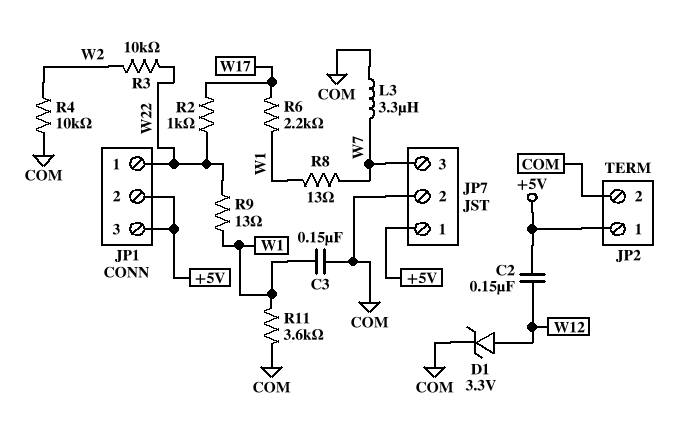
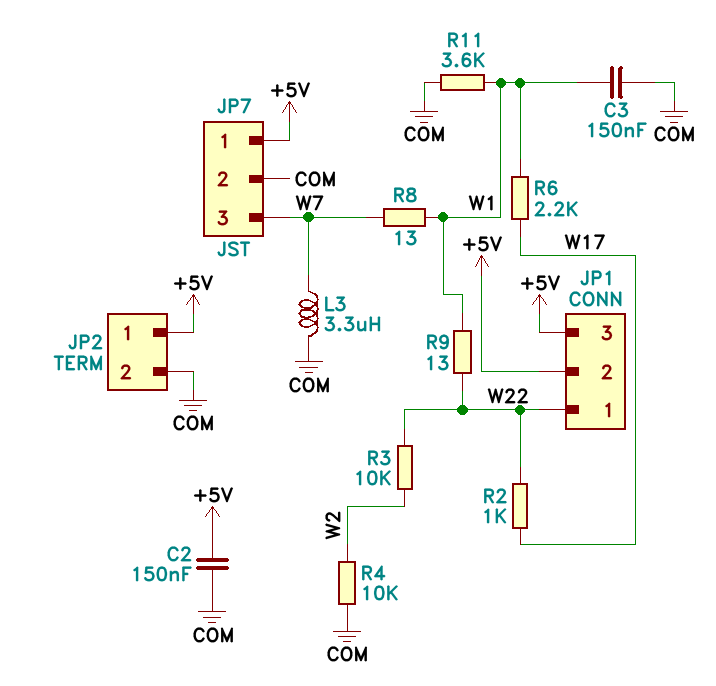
C2: 150nF (+5V, W12) -> 150nF (+5V, COM)
D1: zener 3.3V (A W12, K COM) -> none

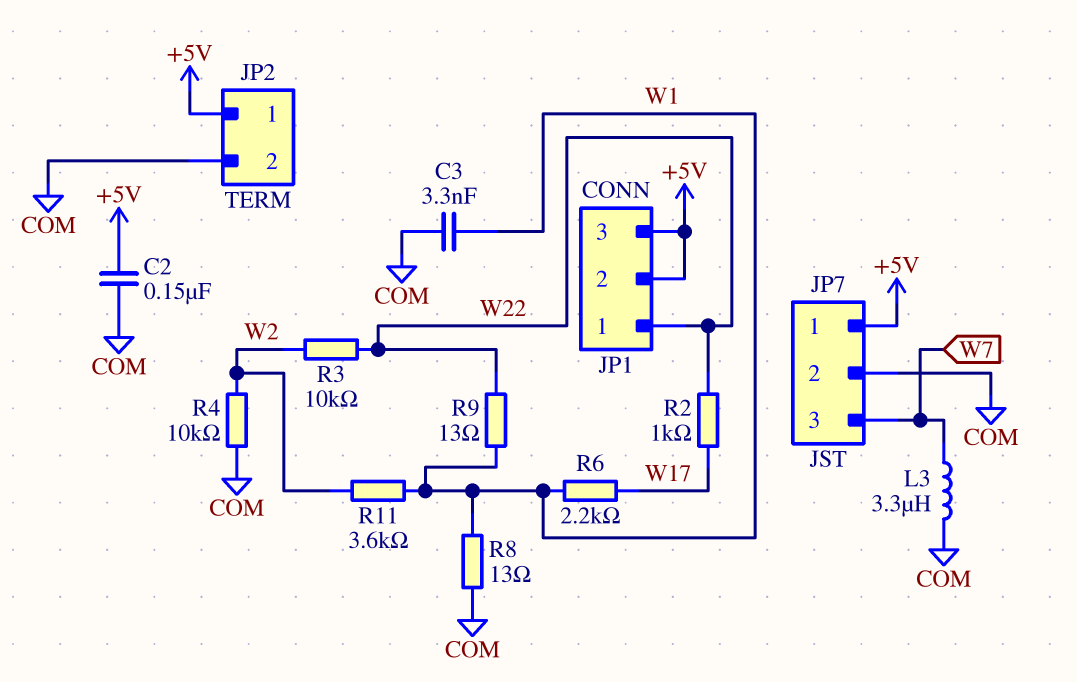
C3: 150nF (COM, W1) -> 3.3nF (COM, W1)
R8: 13 (W1, W7) -> 13 (COM, W1)
R11: 3.6k (COM, W1) -> 3.6k (W1, W2)

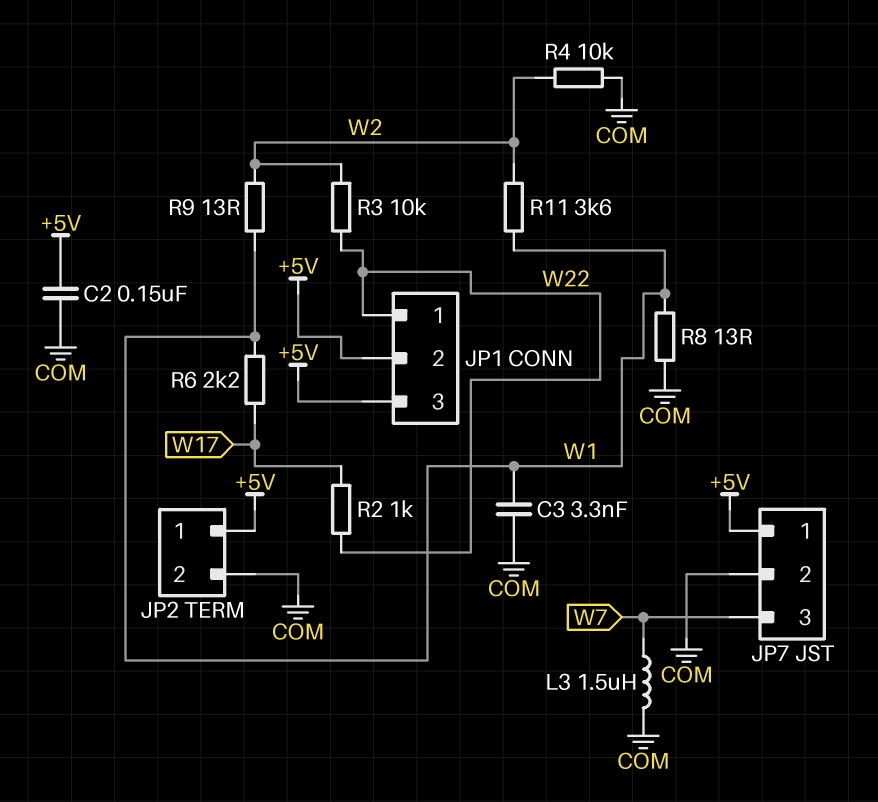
L3: 3.3uH (COM, W7) -> 1.5uH (COM, W7)
R9: 13 (W1, W22) -> 13 (W1, W2)

